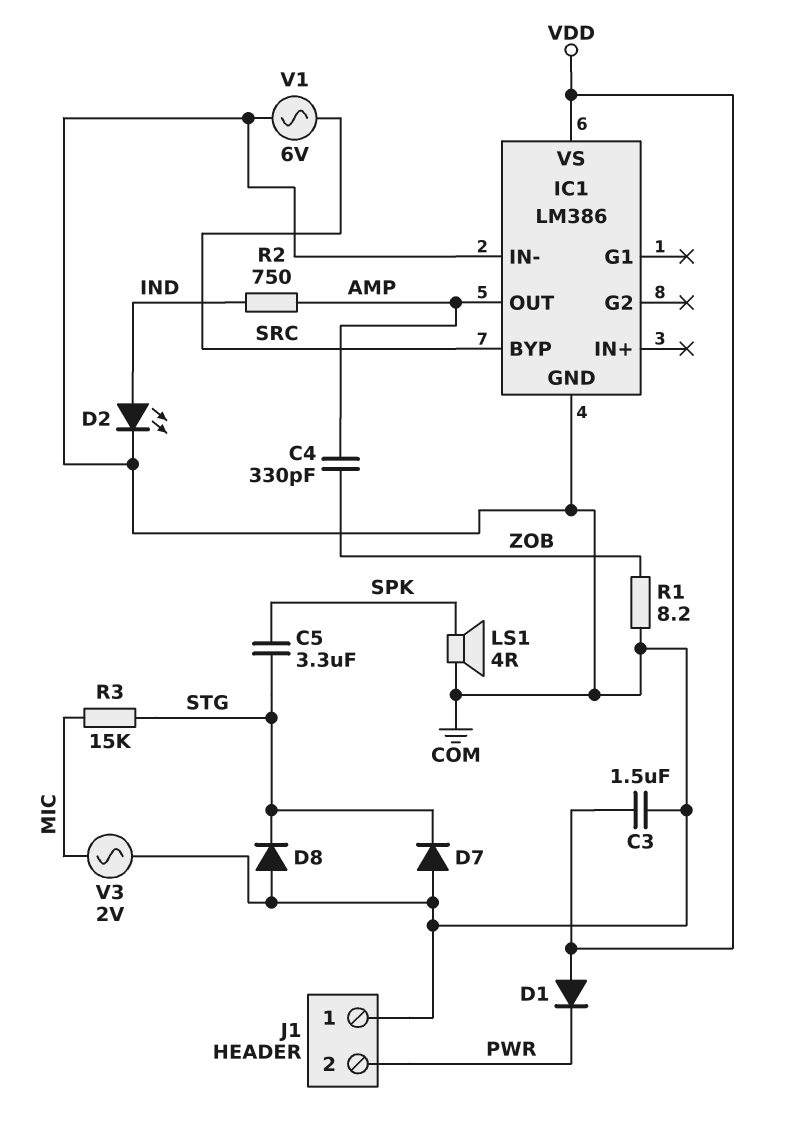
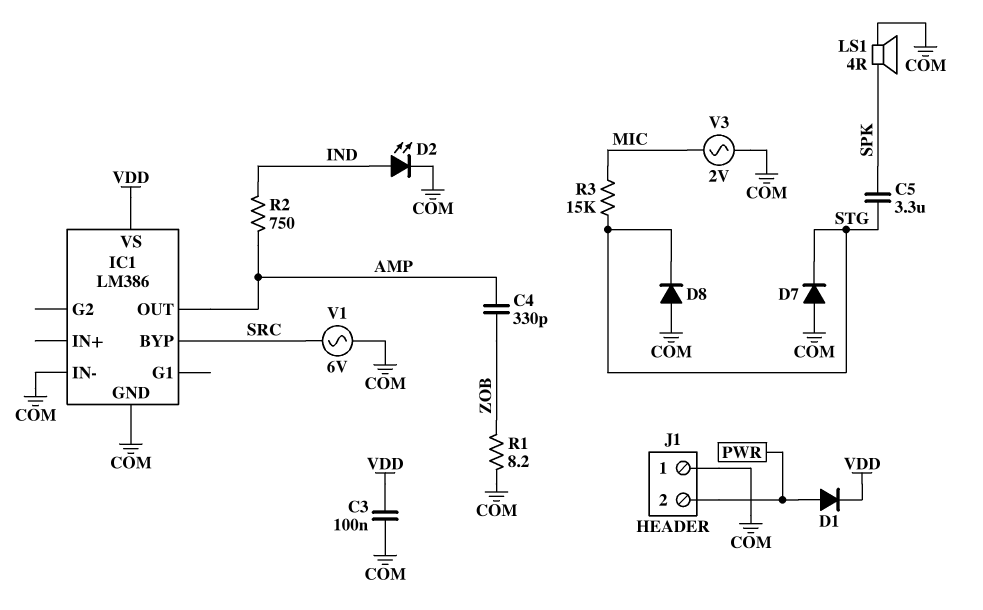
C3: 1.5uF (COM, VDD) -> 100nF (COM, VDD)
D1: diode (A VDD, K PWR) -> diode (A PWR, K VDD)

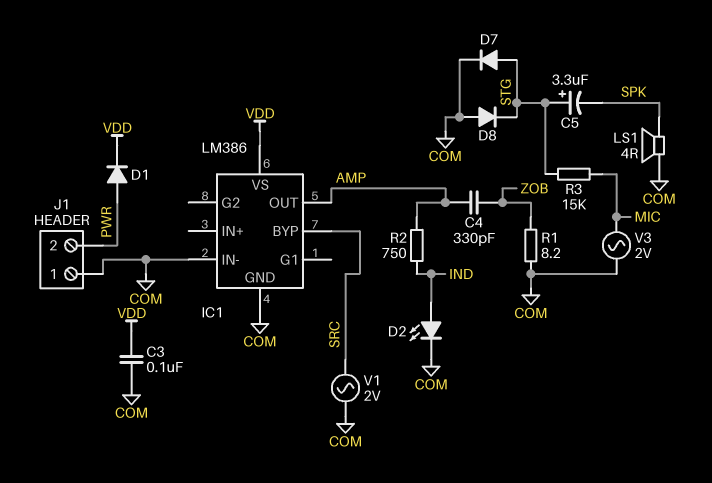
C5: 3.3uF (SPK, STG) -> 3.3uF (plus STG, minus SPK)
D7: diode (A COM, K STG) -> diode (A STG, K COM)
V1: AC 6V (COM, SRC) -> AC 2V (COM, SRC)

